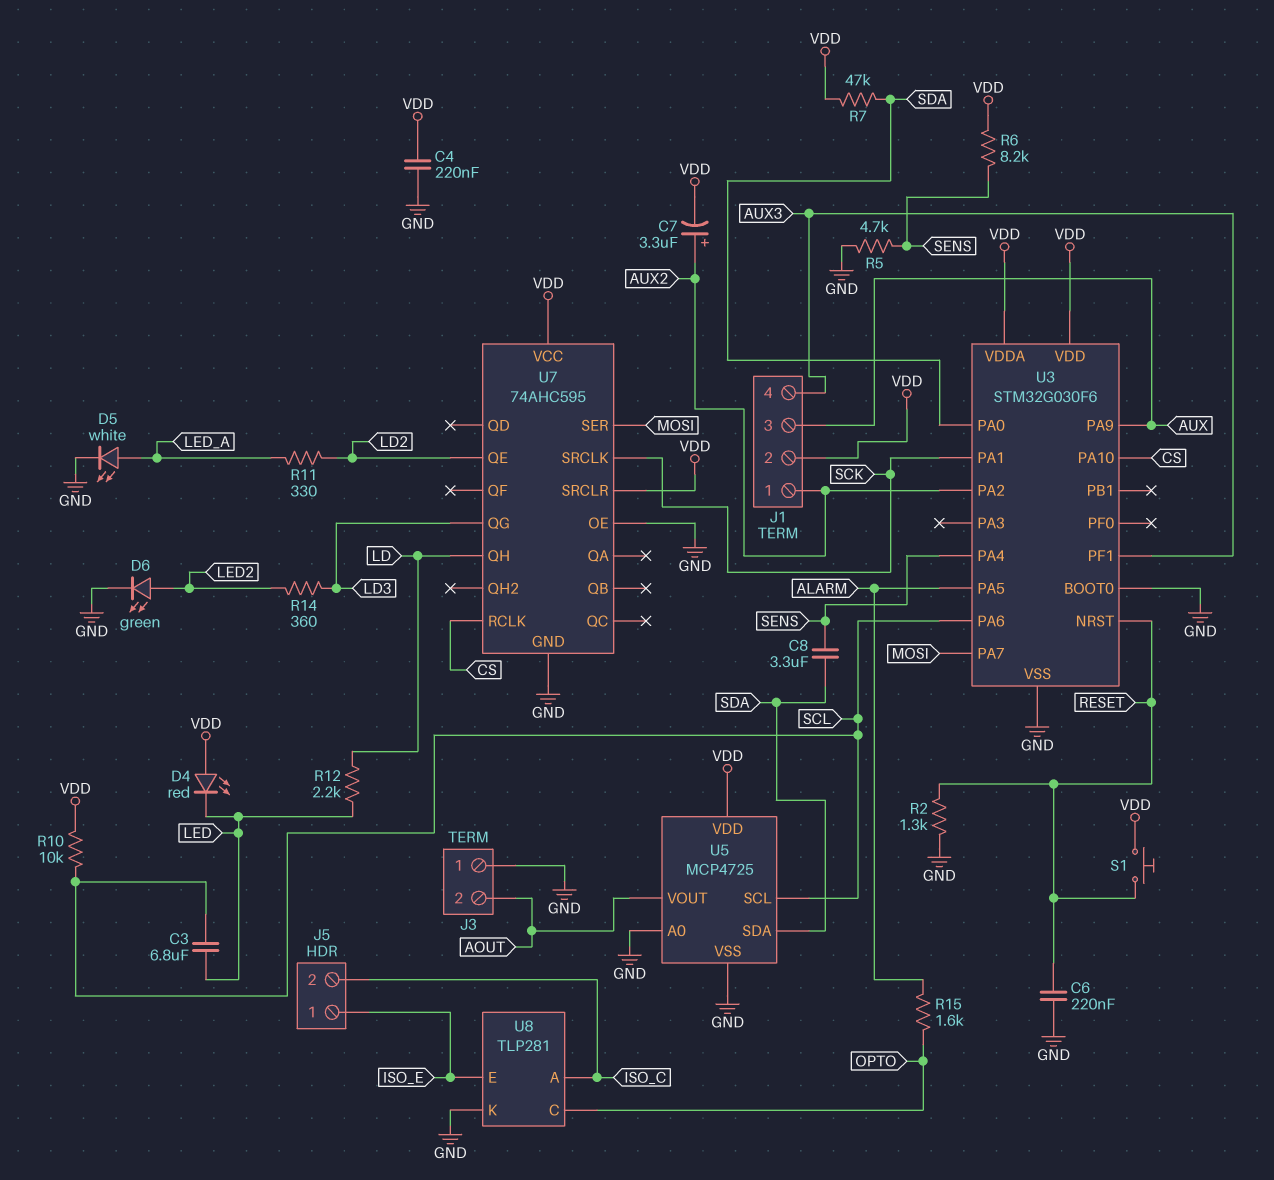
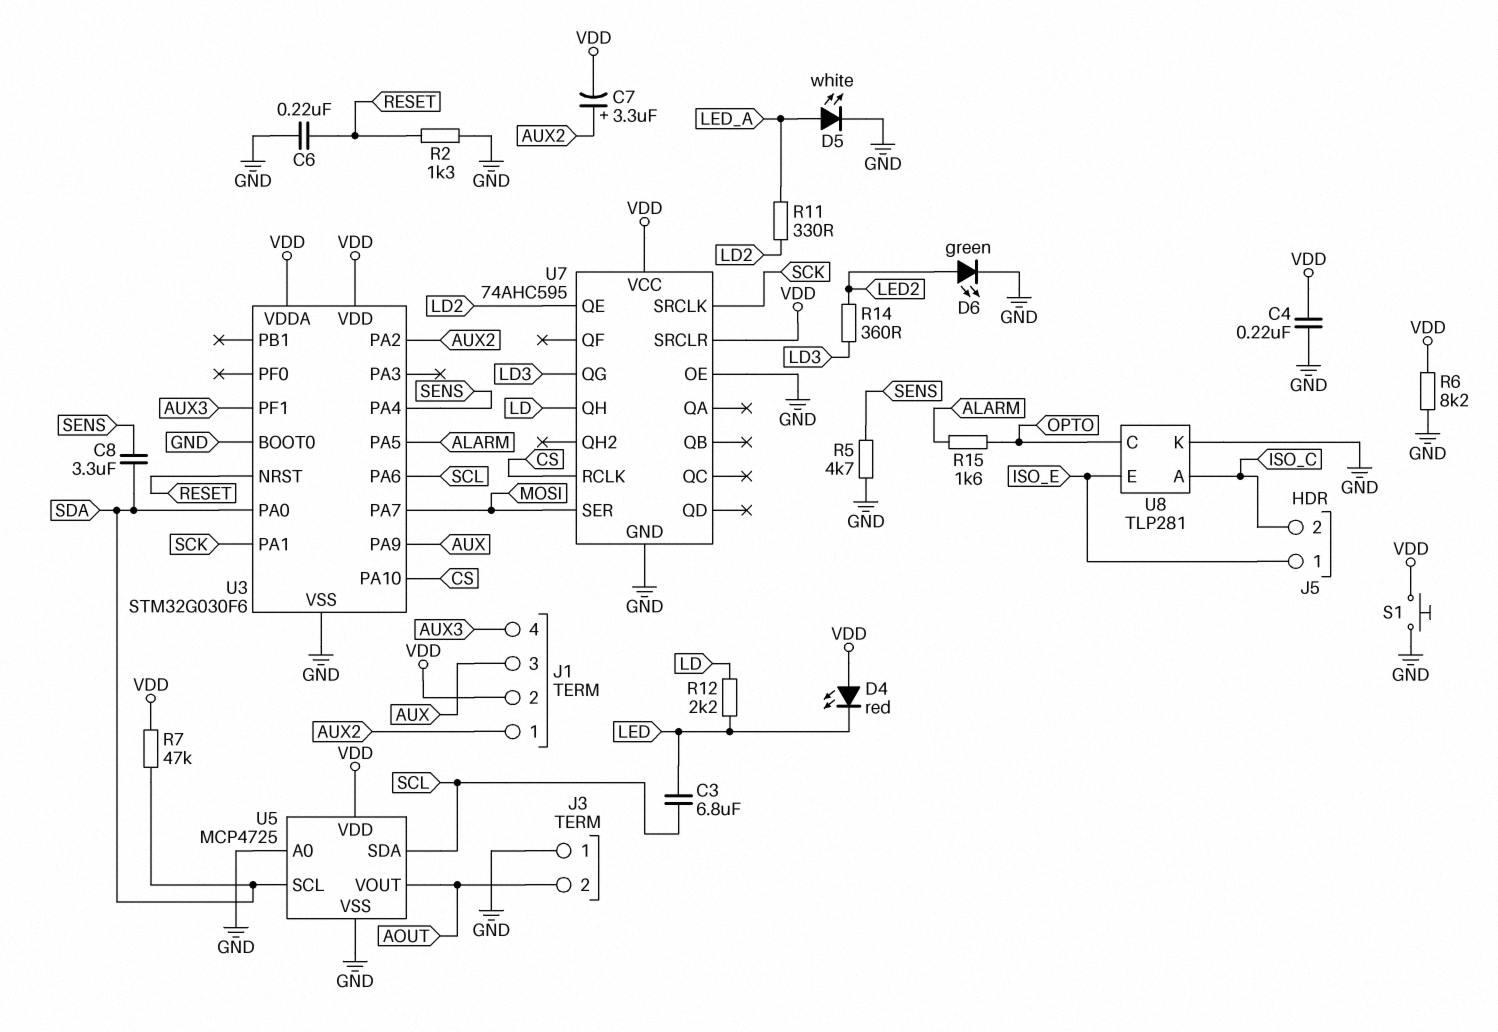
R6: 8.2k (SENS, VDD) -> 8.2k (GND, VDD)
R10: 10k (SCL, VDD) -> none
S1: button (RESET, VDD) -> button (GND, VDD)
U5 pin SCL: SCL -> SDA
U5 pin SDA: SDA -> SCL

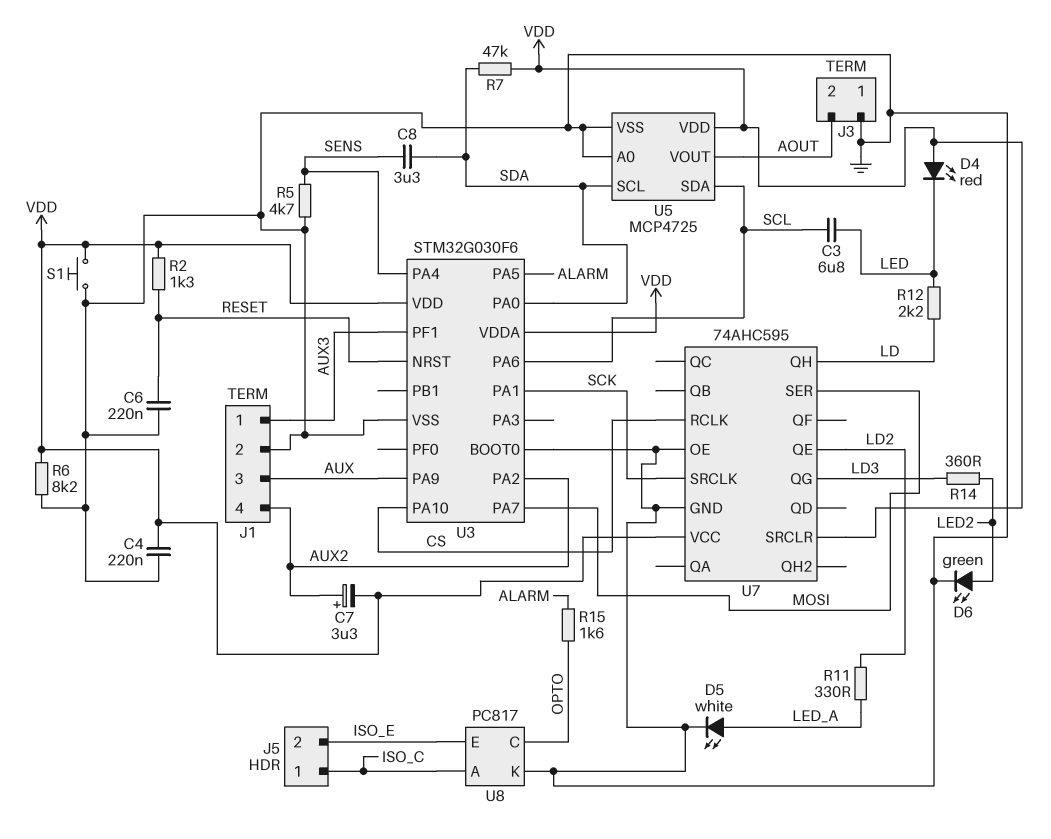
J1 pin 1: AUX2 -> AUX3
J1 pin 2: VDD -> GND
J1 pin 4: AUX3 -> AUX2
J5 pin 1: ISO_E -> ISO_C
J5 pin 2: ISO_C -> ISO_E
R2: 1.3k (GND, RESET) -> 1.3k (RESET, VDD)
U8: TLP281 -> PC817

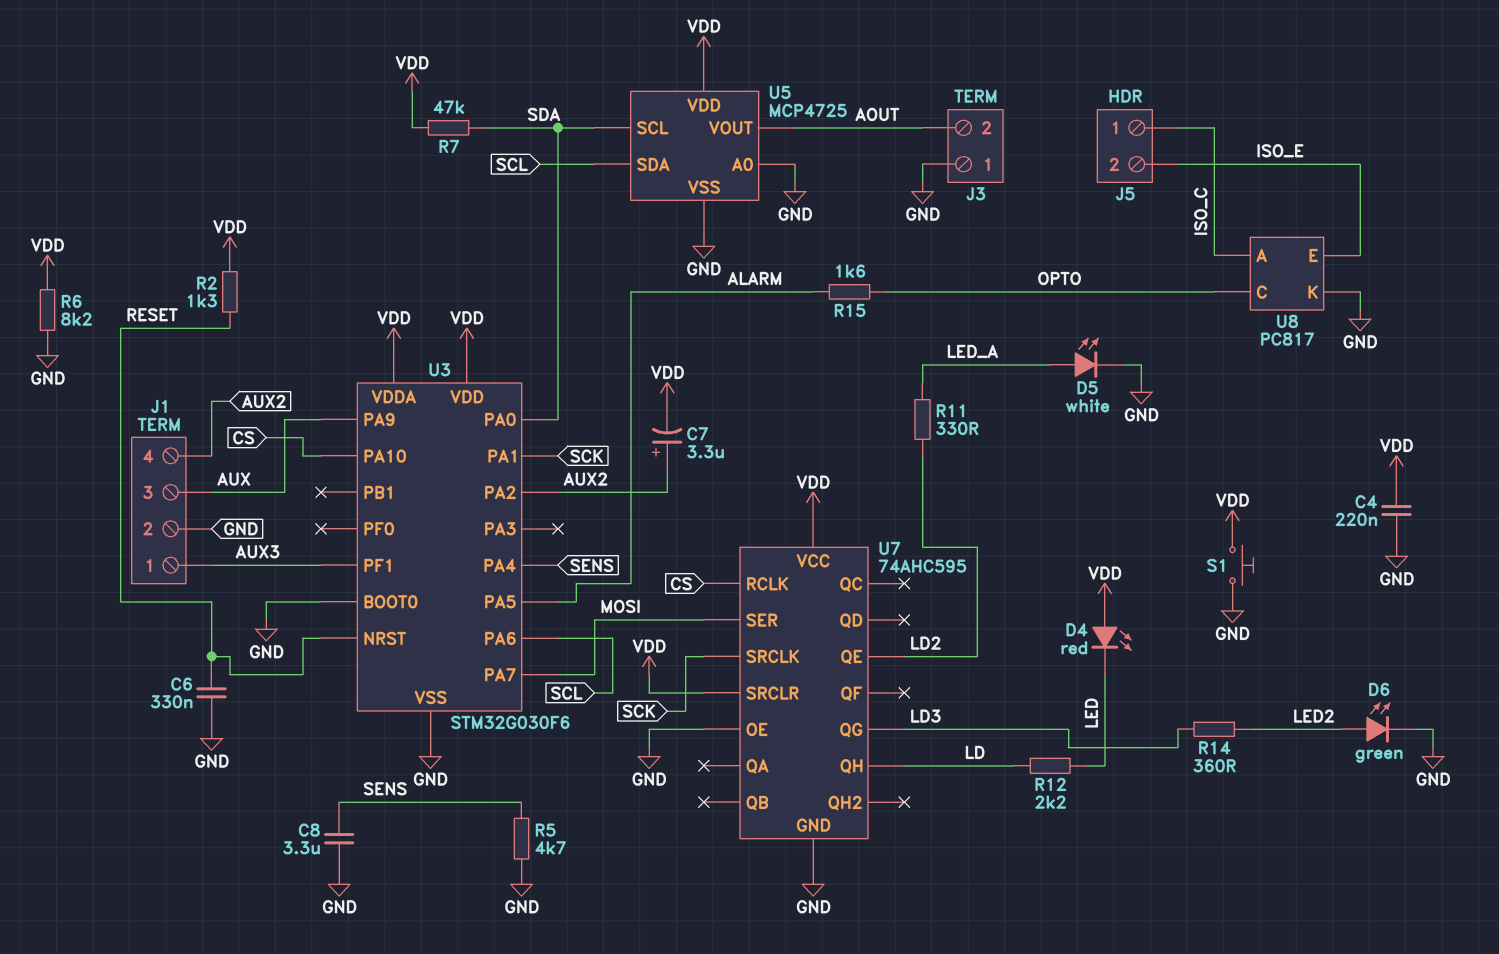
C3: 6.8uF (LED, SCL) -> none
C6: 220nF (GND, RESET) -> 330nF (GND, RESET)
C8: 3.3uF (SDA, SENS) -> 3.3uF (GND, SENS)

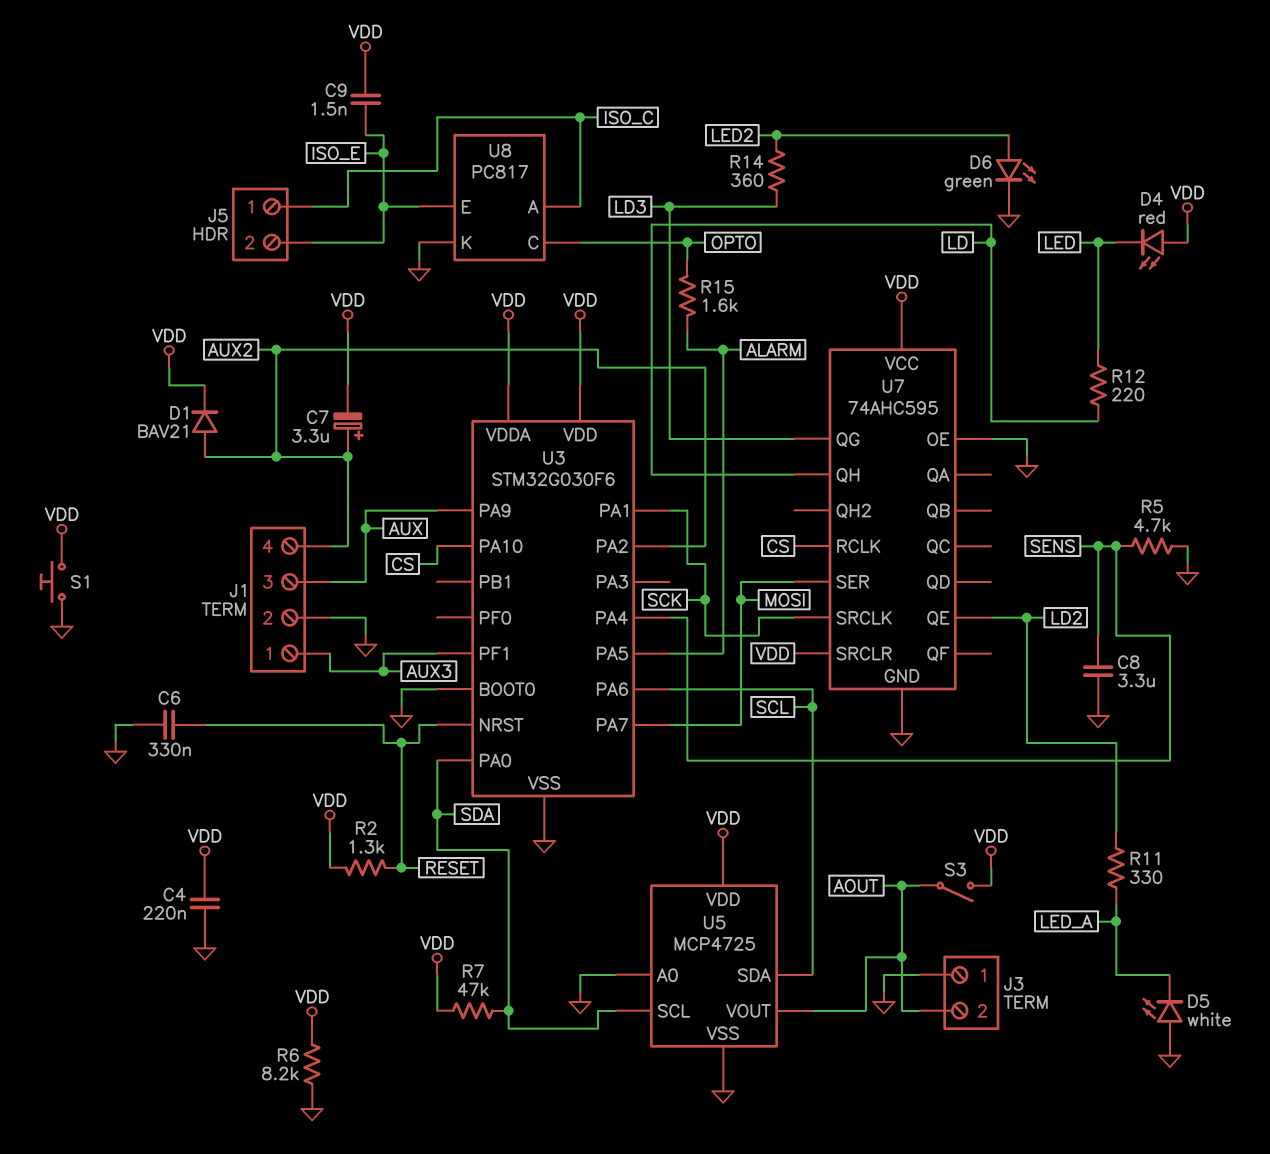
C9: none -> 1.5nF (ISO_E, VDD)
D1: none -> diode BAV21 (A AUX2, K VDD)
D5: LED white (A LED_A, K GND) -> LED white (A GND, K LED_A)
R12: 2.2k (LD, LED) -> 220 (LD, LED)
S3: none -> switch (AOUT, VDD)

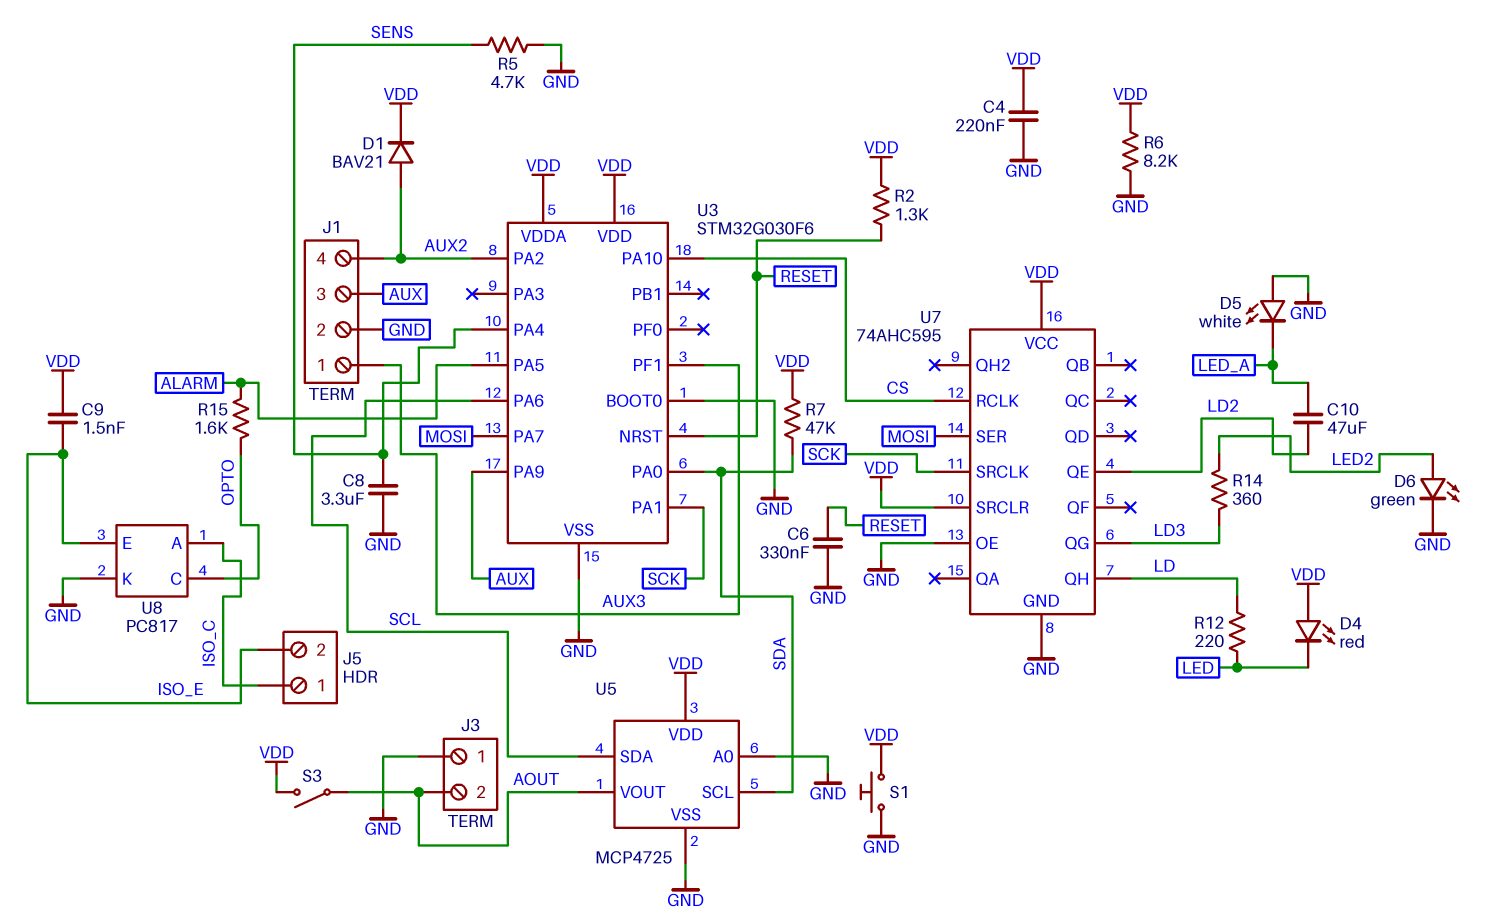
C7: 3.3uF (plus AUX2, minus VDD) -> none
C10: none -> 47uF (LD2, LED_A)
R11: 330 (LD2, LED_A) -> none

